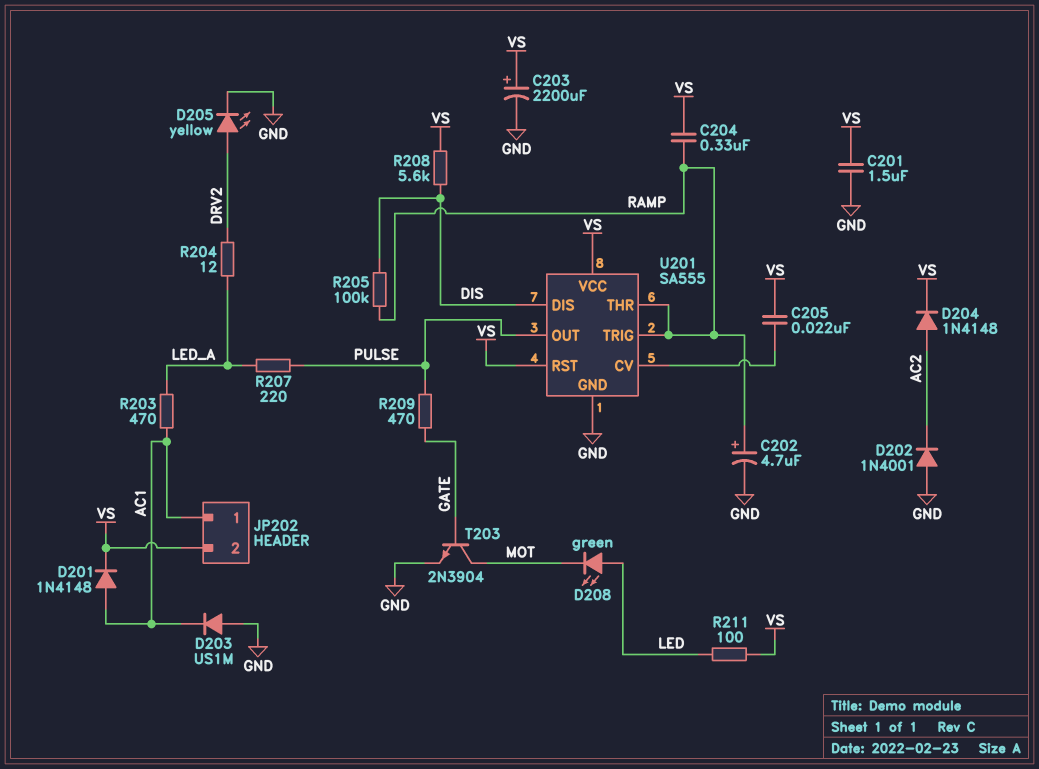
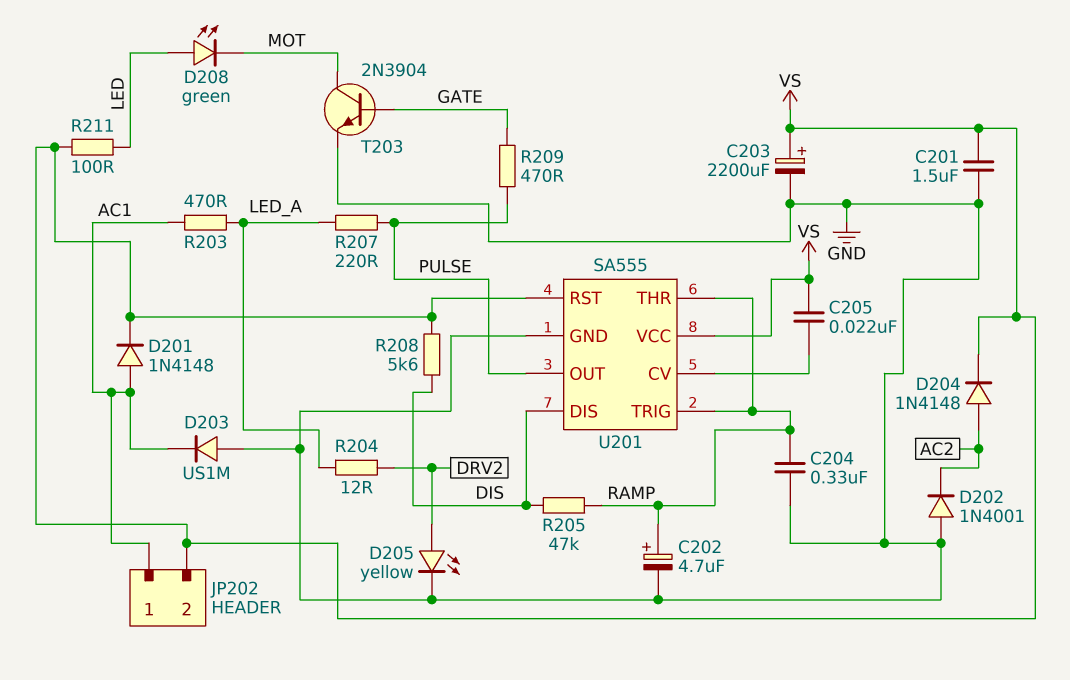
C204: 330nF (RAMP, VS) -> 330nF (GND, RAMP)
R205: 100k (DIS, RAMP) -> 47k (DIS, RAMP)

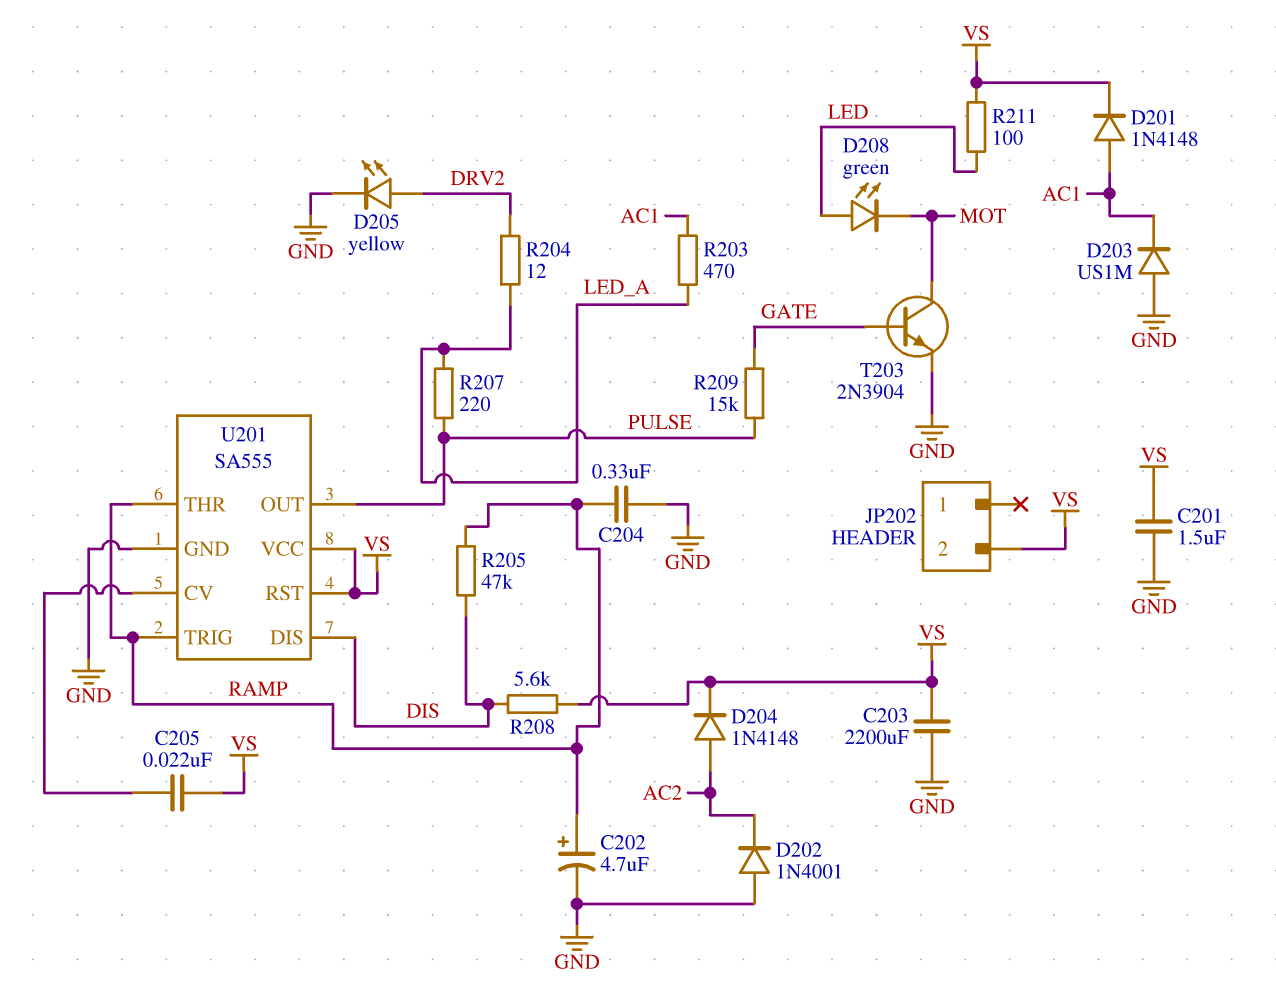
C203: 2200uF (plus VS, minus GND) -> 2200uF (GND, VS)
JP202 pin 1: AC1 -> none
R209: 470 (GATE, PULSE) -> 15k (GATE, PULSE)

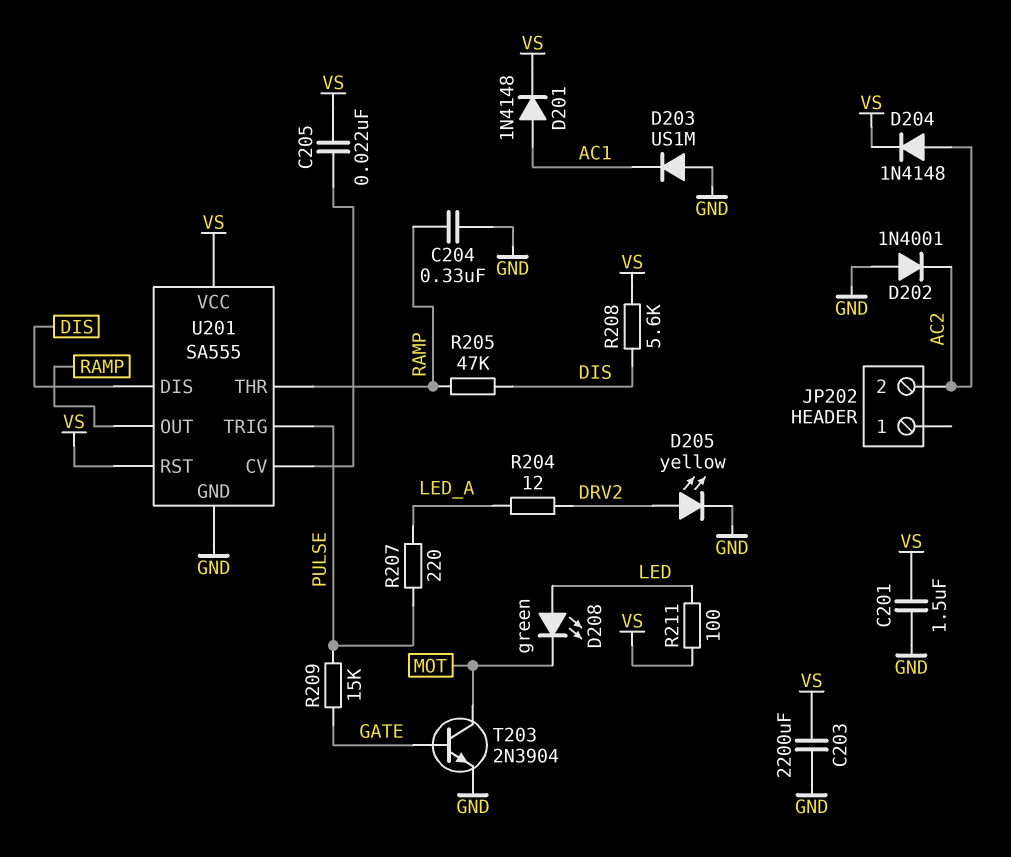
C202: 4.7uF (plus RAMP, minus GND) -> none
JP202 pin 2: VS -> AC2
R203: 470 (AC1, LED_A) -> none
U201 pin OUT: PULSE -> RAMP
U201 pin TRIG: RAMP -> PULSE

